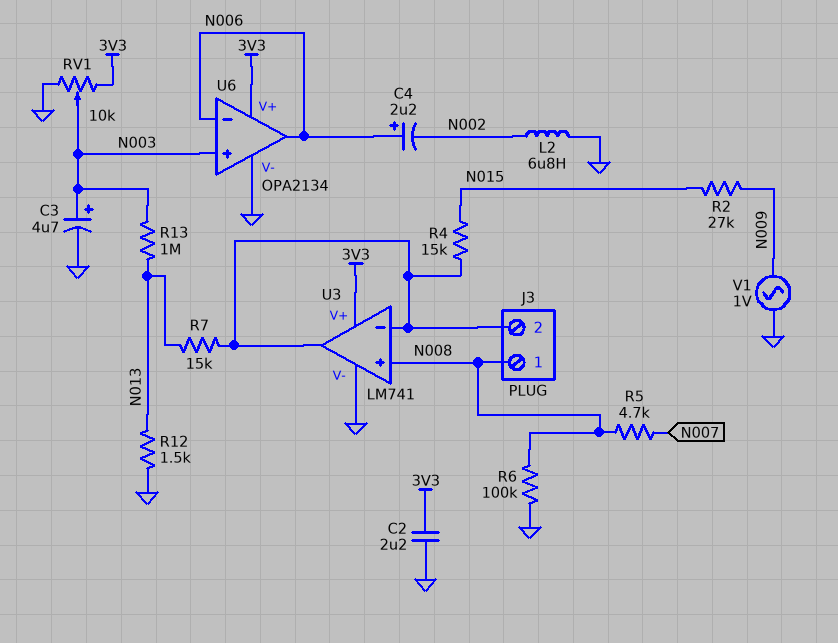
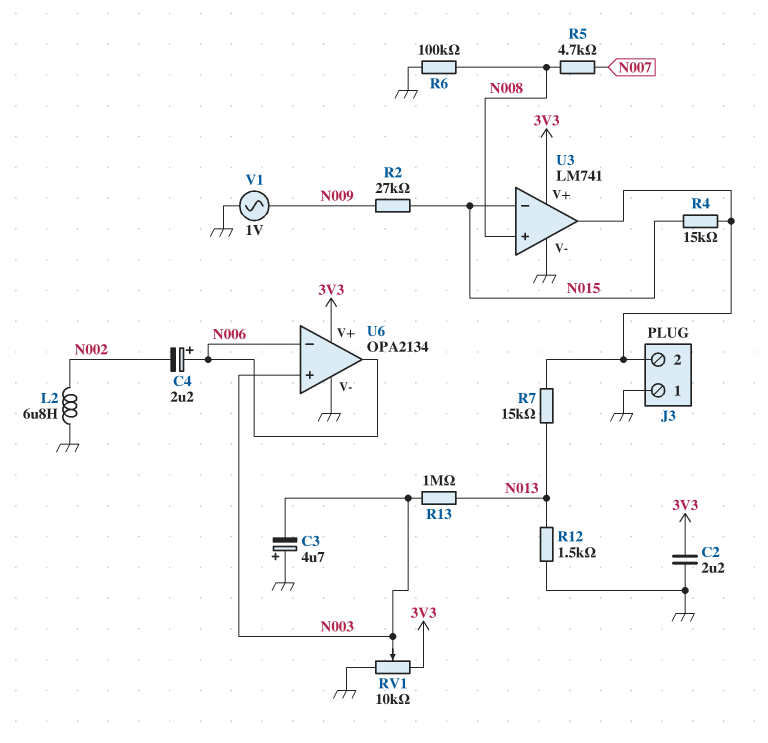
C3: 4.7uF (plus N003, minus GND) -> 4.7uF (plus GND, minus N003)
J3 pin 1: N008 -> GND
U3 pin in-: J3/2 -> N015

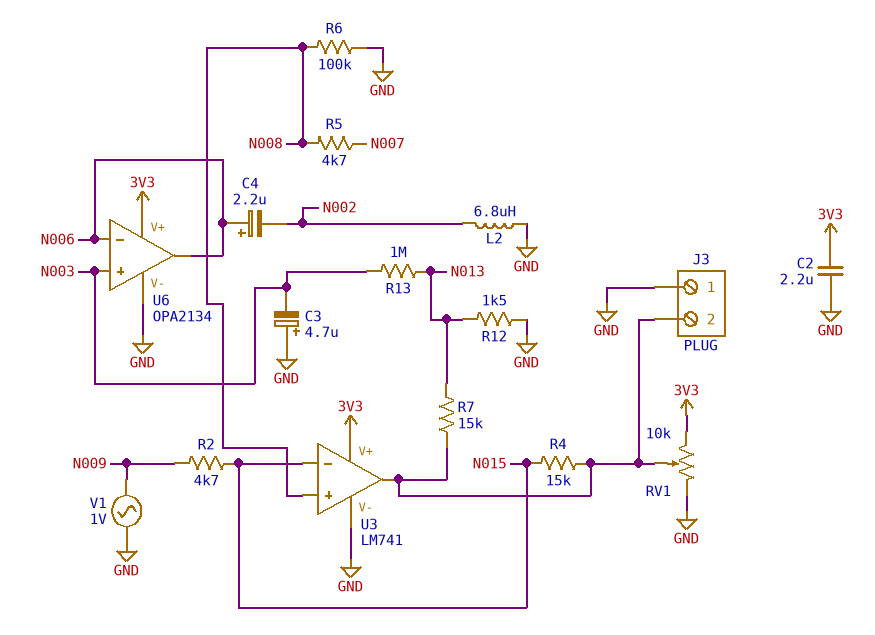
R2: 27k (N009, N015) -> 4.7k (N009, N015)
RV1: 10k (3V3, GND, wiper N003) -> 10k (3V3, GND, wiper J3/2)

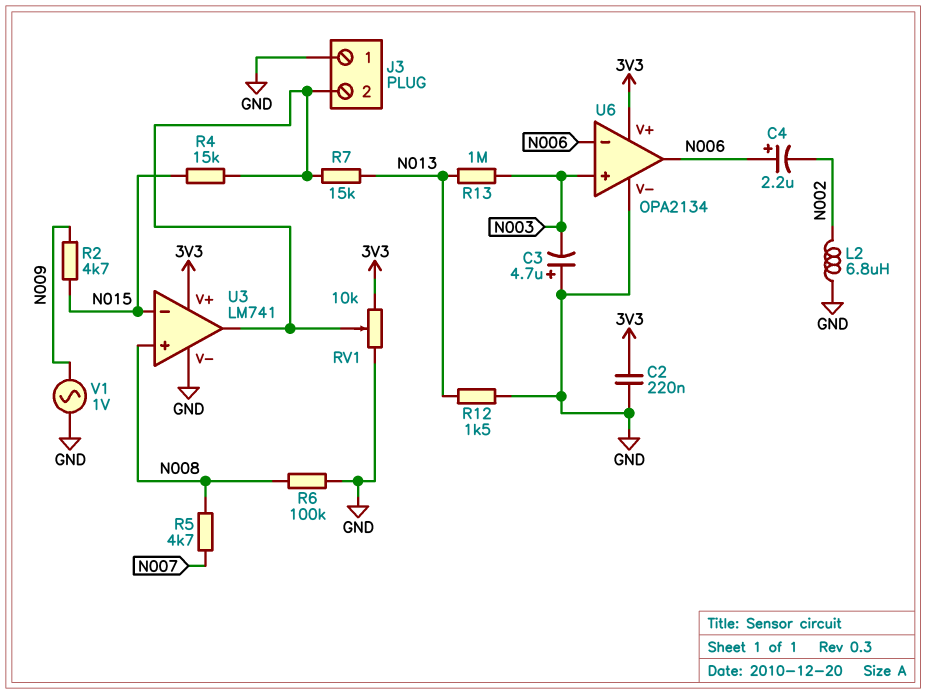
C2: 2.2uF (3V3, GND) -> 220nF (3V3, GND)

